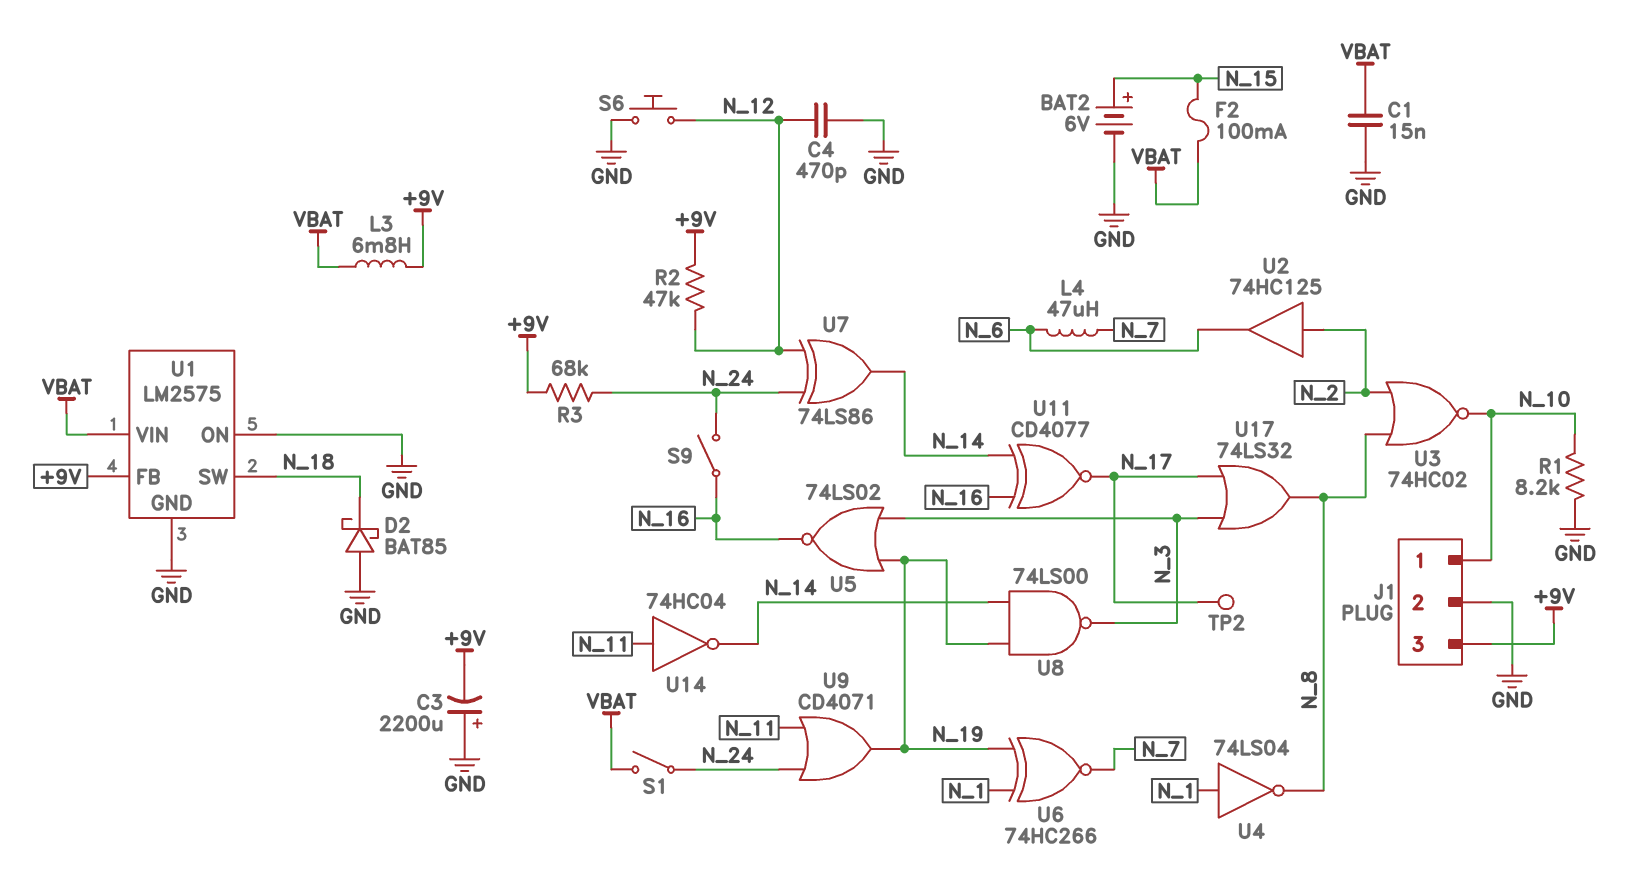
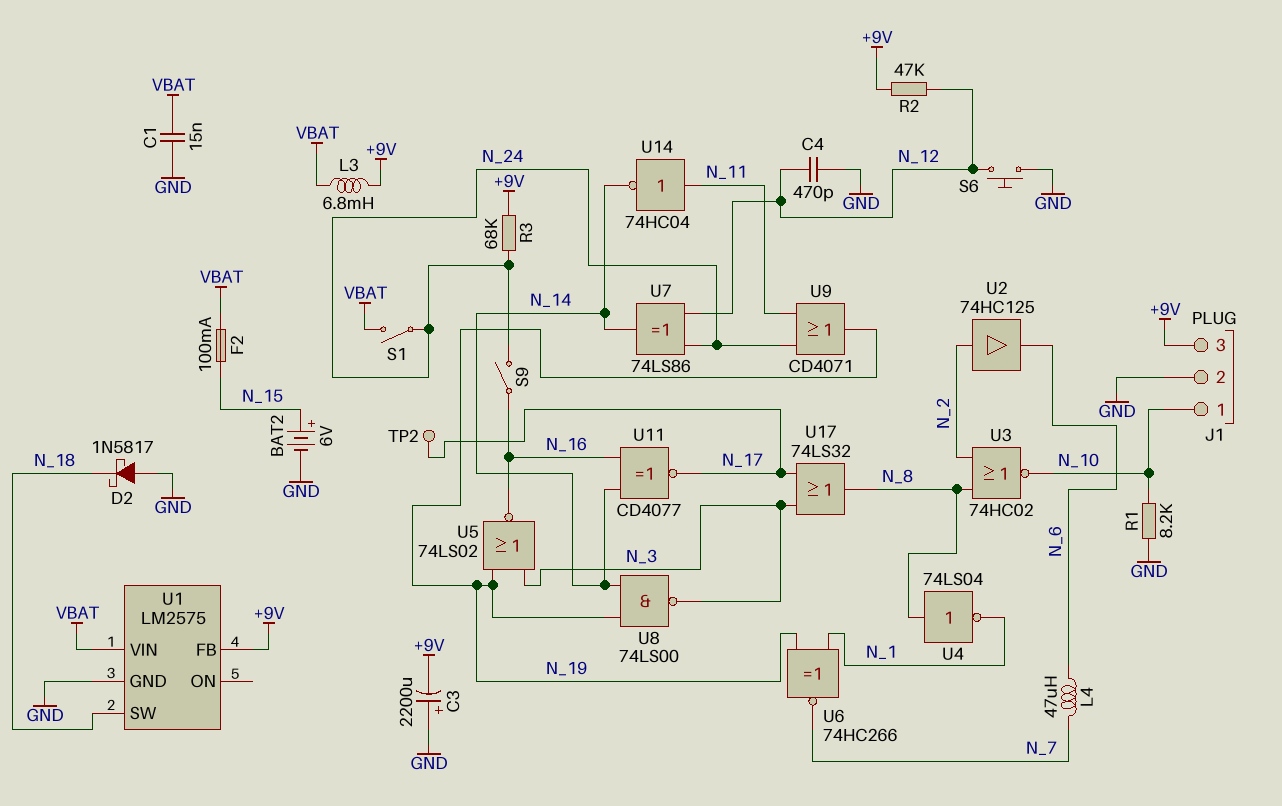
D2: schottky BAT85 (A GND, K N_18) -> schottky 1N5817 (A GND, K N_18)
U1 pin ON: GND -> none
U4: NOT 74LS04 (in N_1, out N_8) -> NOT 74LS04 (in N_8, out N_1)

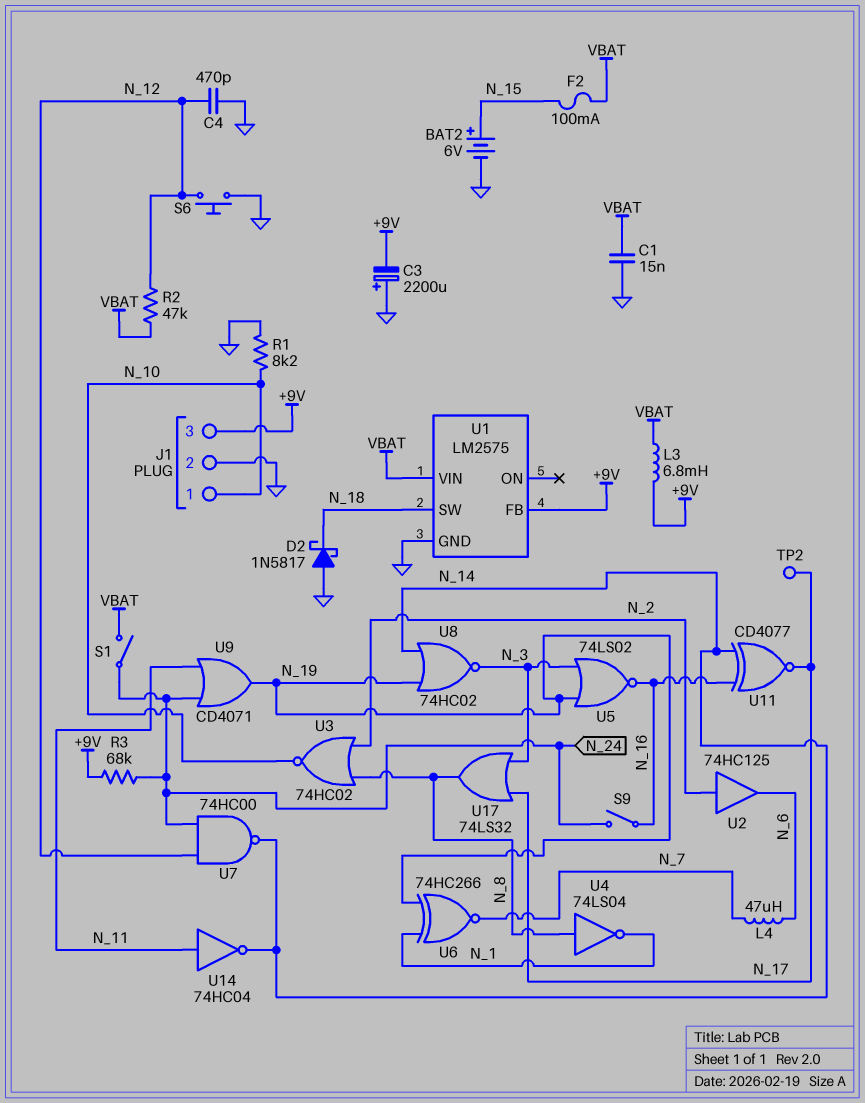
R2: 47k (+9V, N_12) -> 47k (N_12, VBAT)
U7: XOR 74LS86 (in N_12, in N_24, out N_14) -> NAND 74HC00 (in N_12, in N_24, out N_14)
U8: NAND 74LS00 (in N_14, in N_19, out N_3) -> NOR 74HC02 (in N_14, in N_19, out N_3)

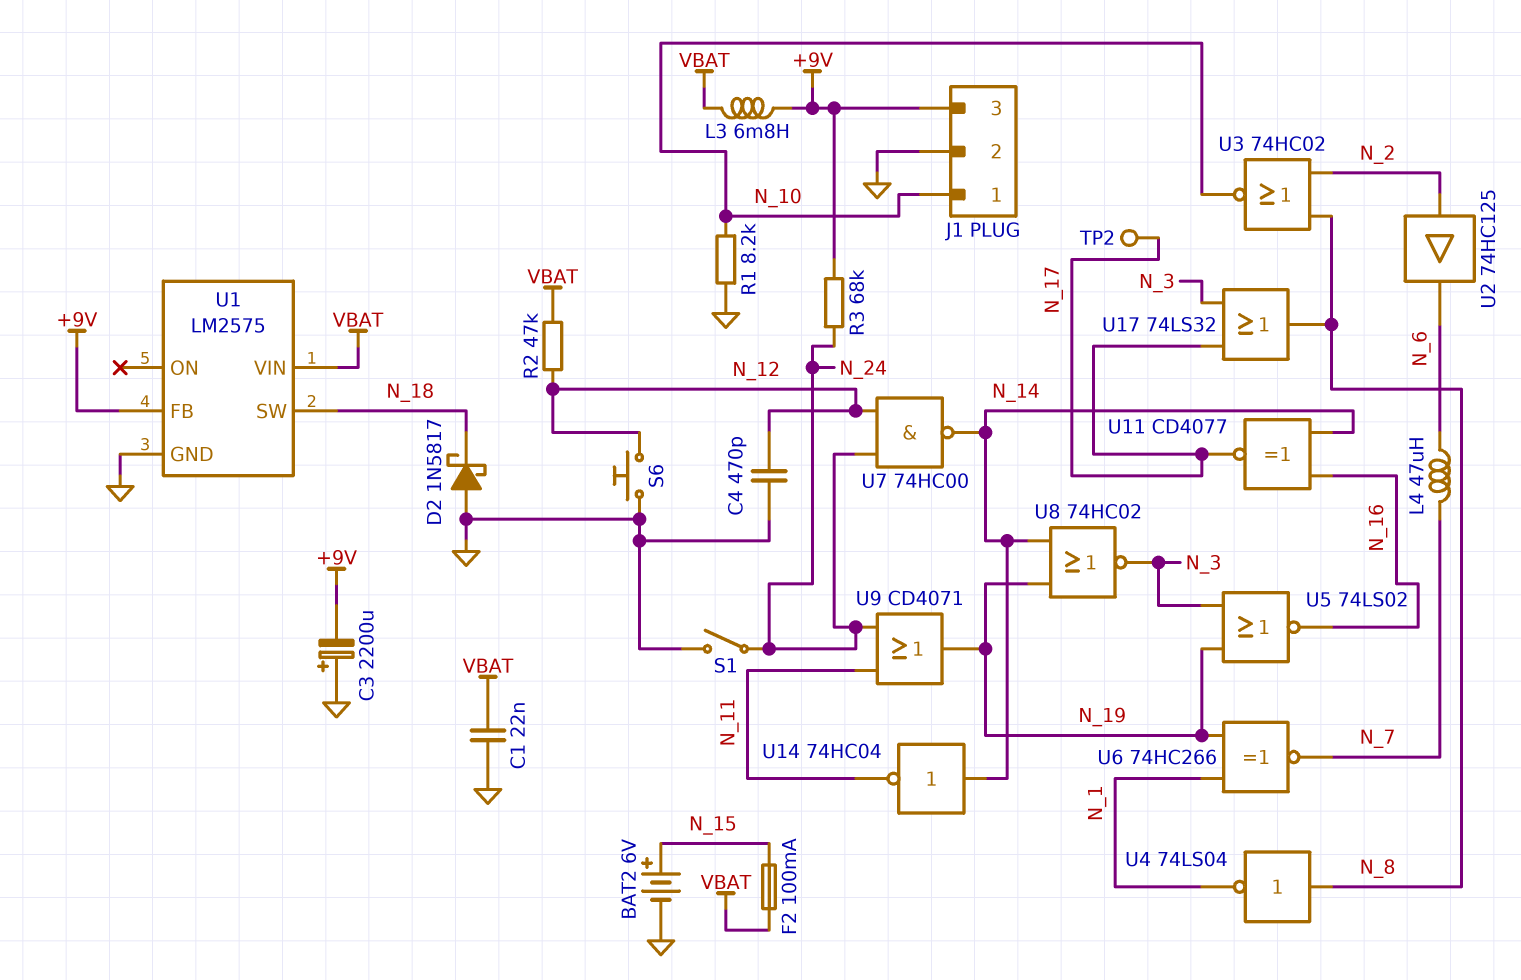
C1: 15nF (GND, VBAT) -> 22nF (GND, VBAT)
S1: switch (N_24, VBAT) -> switch (GND, N_24)
S9: switch (N_16, N_24) -> none
U14: NOT 74HC04 (in N_11, out N_14) -> NOT 74HC04 (in N_14, out N_11)

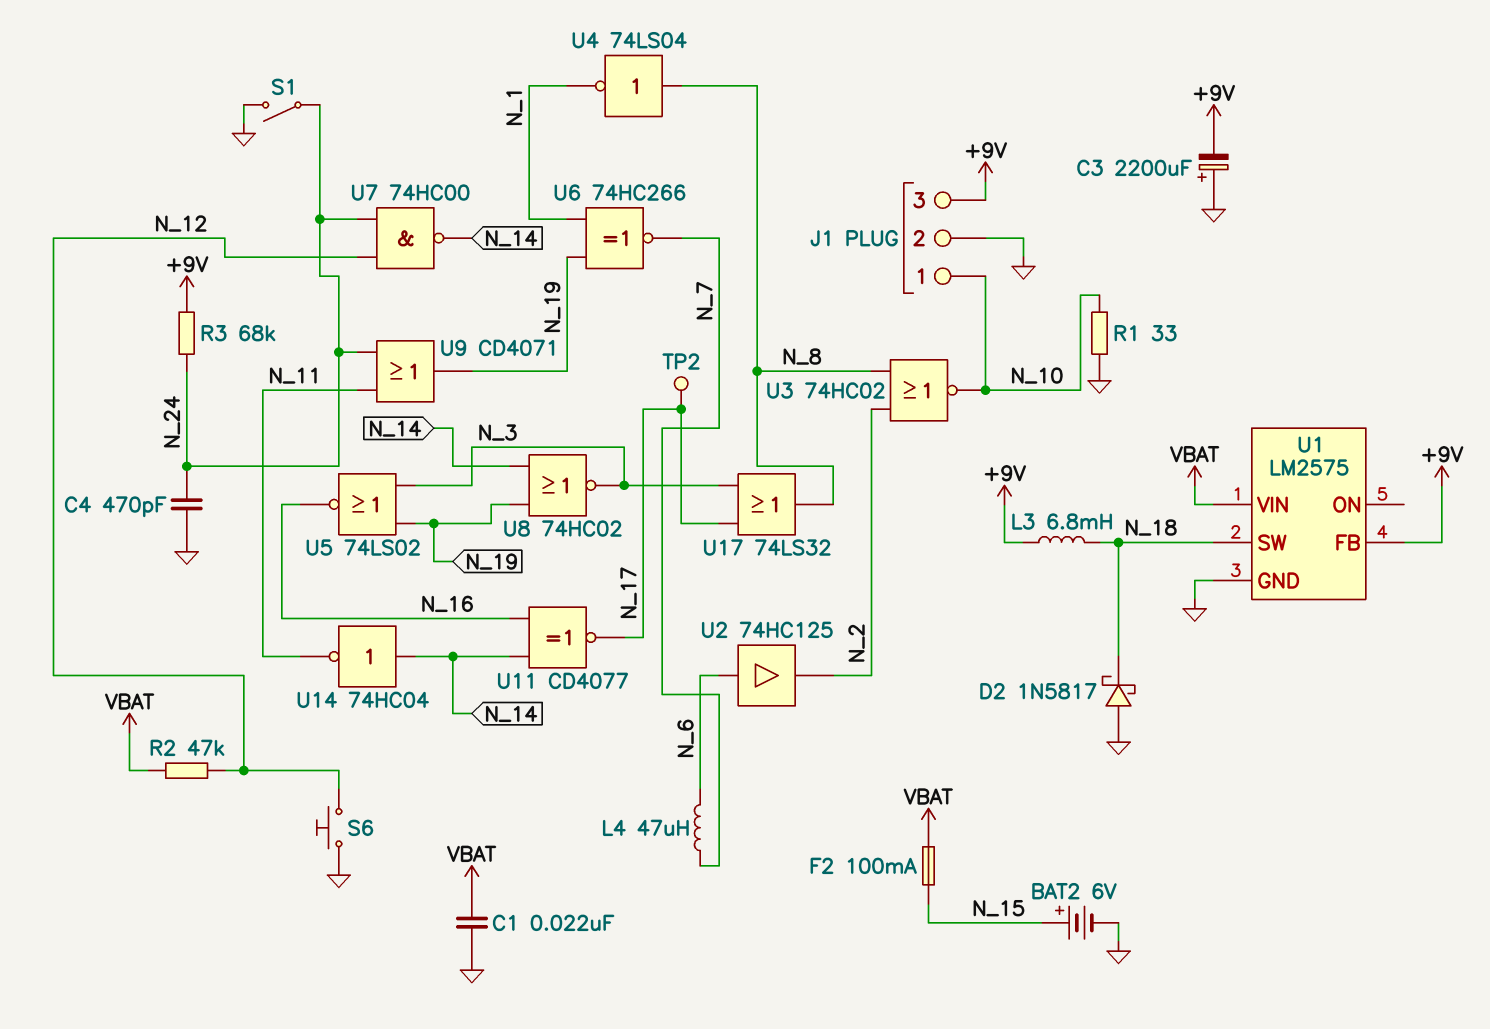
C4: 470pF (GND, N_12) -> 470pF (GND, N_24)
L3: 6.8mH (+9V, VBAT) -> 6.8mH (+9V, N_18)
R1: 8.2k (GND, N_10) -> 33 (GND, N_10)
U2: buffer 74HC125 (in N_2, out N_6) -> buffer 74HC125 (in N_6, out N_2)

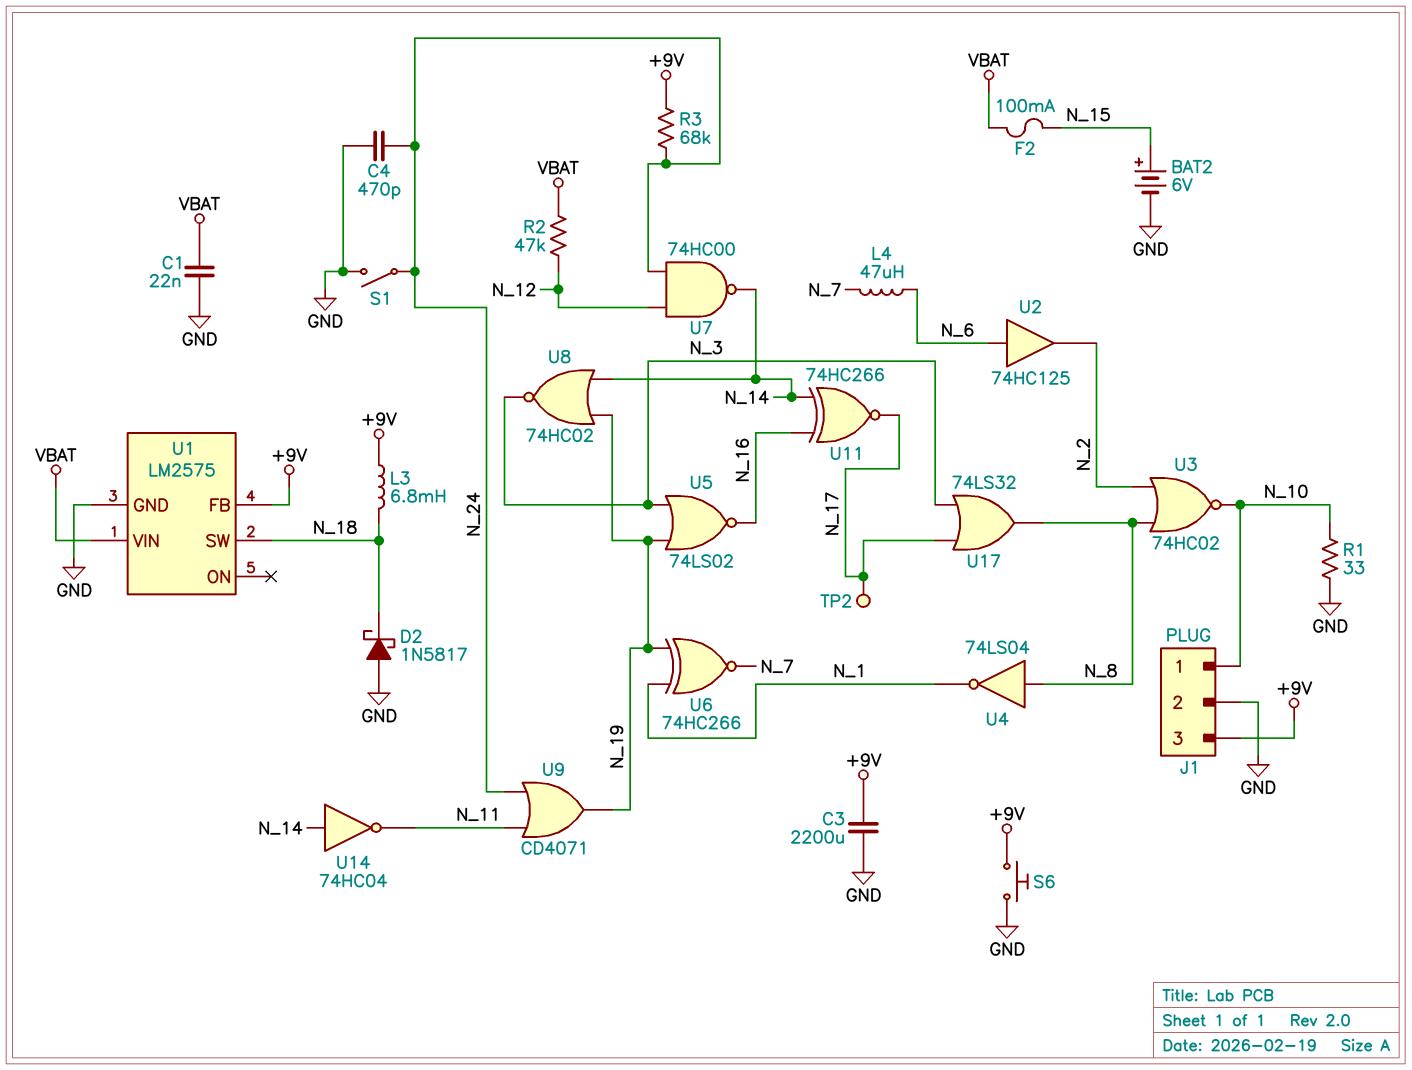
C3: 2200uF (plus GND, minus +9V) -> 2200uF (+9V, GND)
S6: button (GND, N_12) -> button (+9V, GND)
U11: XNOR CD4077 (in N_14, in N_16, out N_17) -> XNOR 74HC266 (in N_14, in N_16, out N_17)

